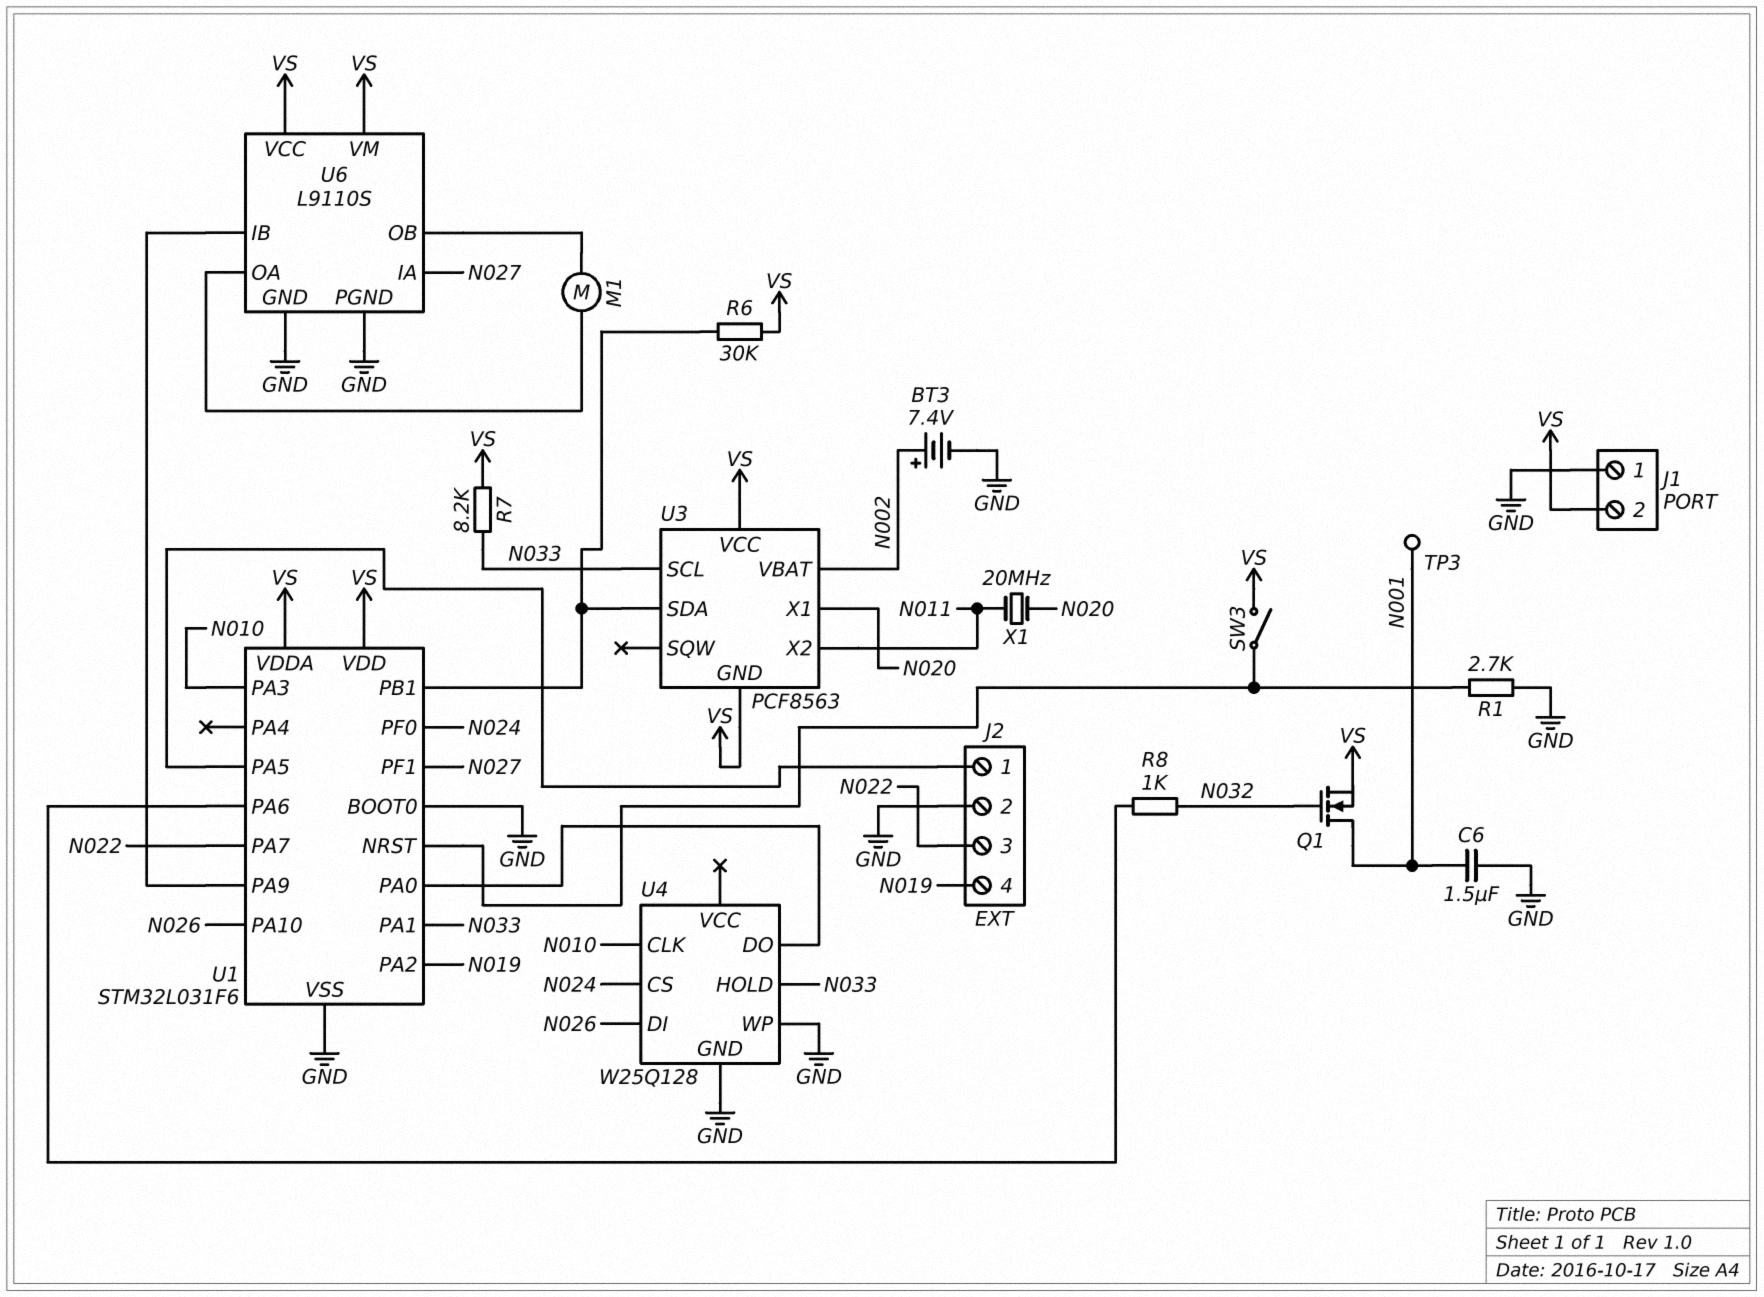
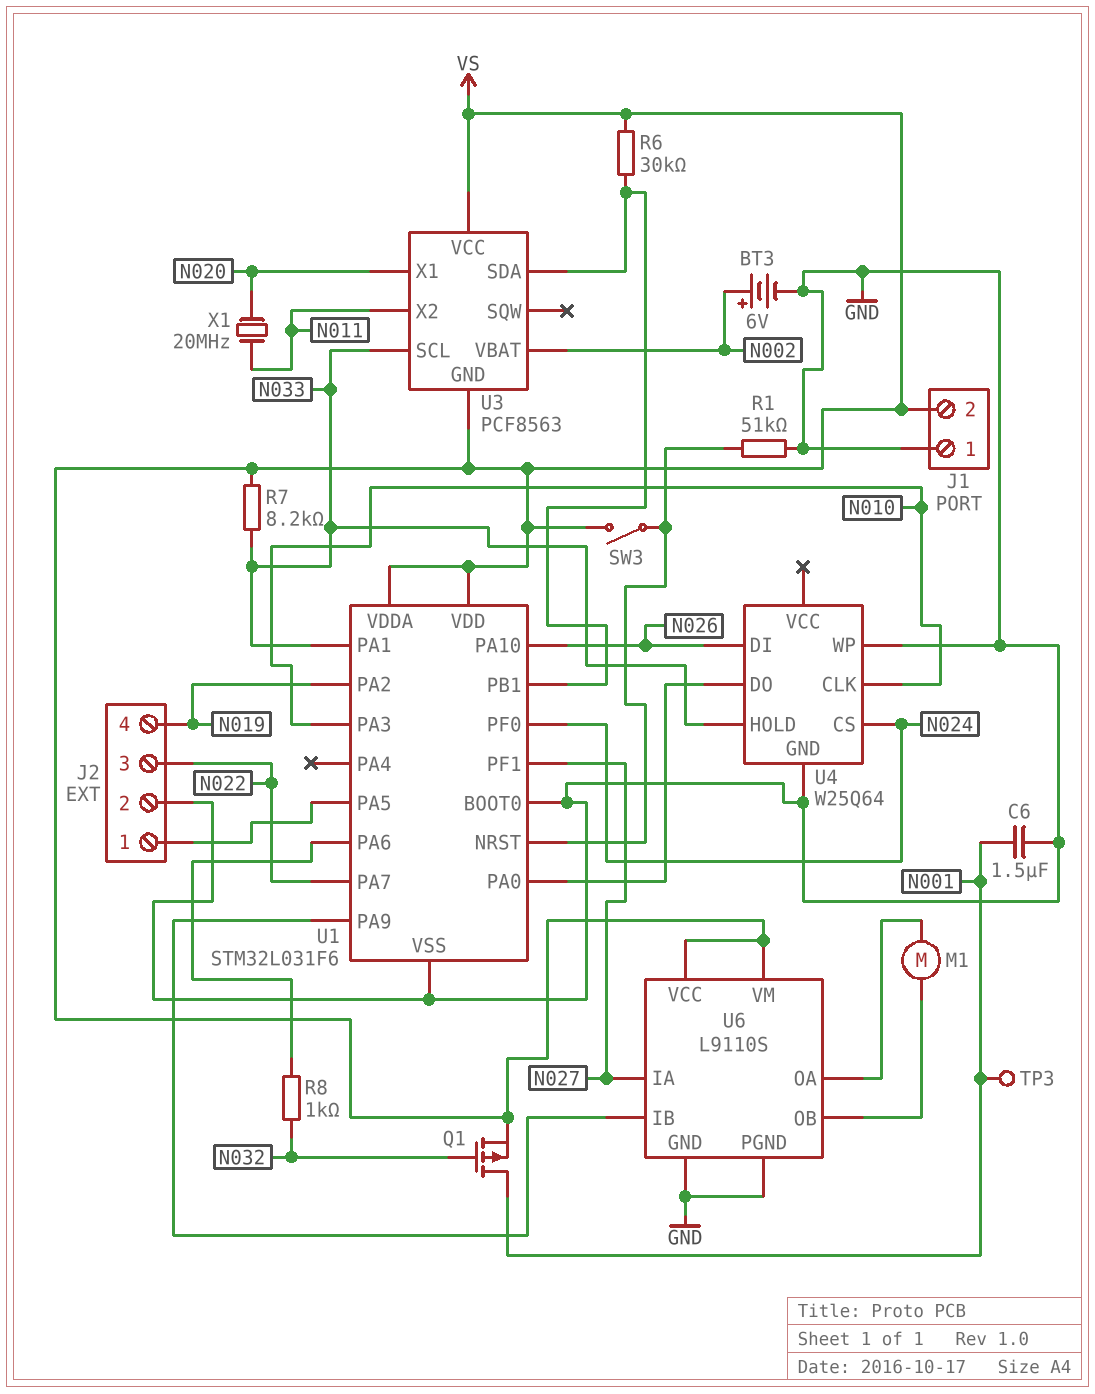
BT3: 7.4V (plus N002, minus GND) -> 6V (plus N002, minus GND)
Q1: NMOS (G N032, D N001, S VS) -> PMOS (G N032, D N001, S VS)
R1: 2.7k (GND, U1/NRST) -> 51k (GND, U1/NRST)
U4: W25Q128 -> W25Q64

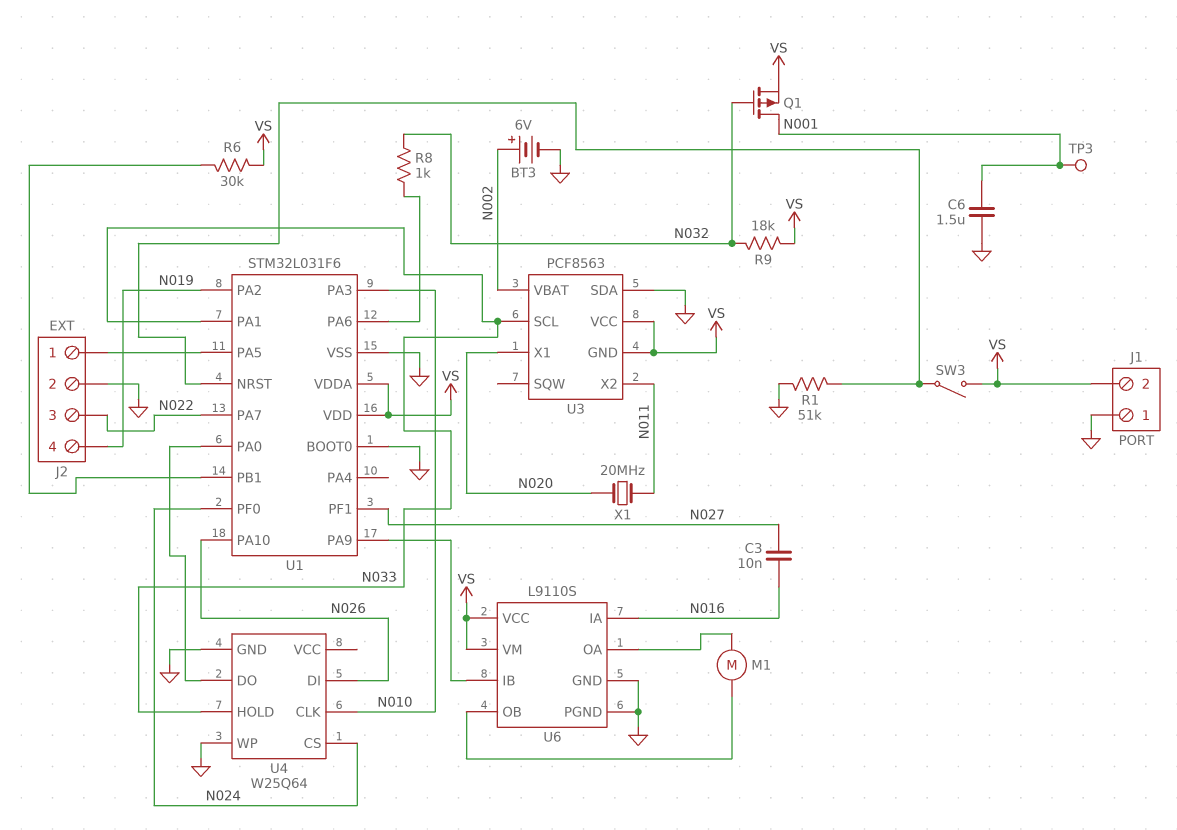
C3: none -> 10nF (N016, N027)
R7: 8.2k (N033, VS) -> none
R9: none -> 18k (N032, VS)
U3 pin SDA: U1/PB1 -> GND
U6 pin IA: N027 -> N016

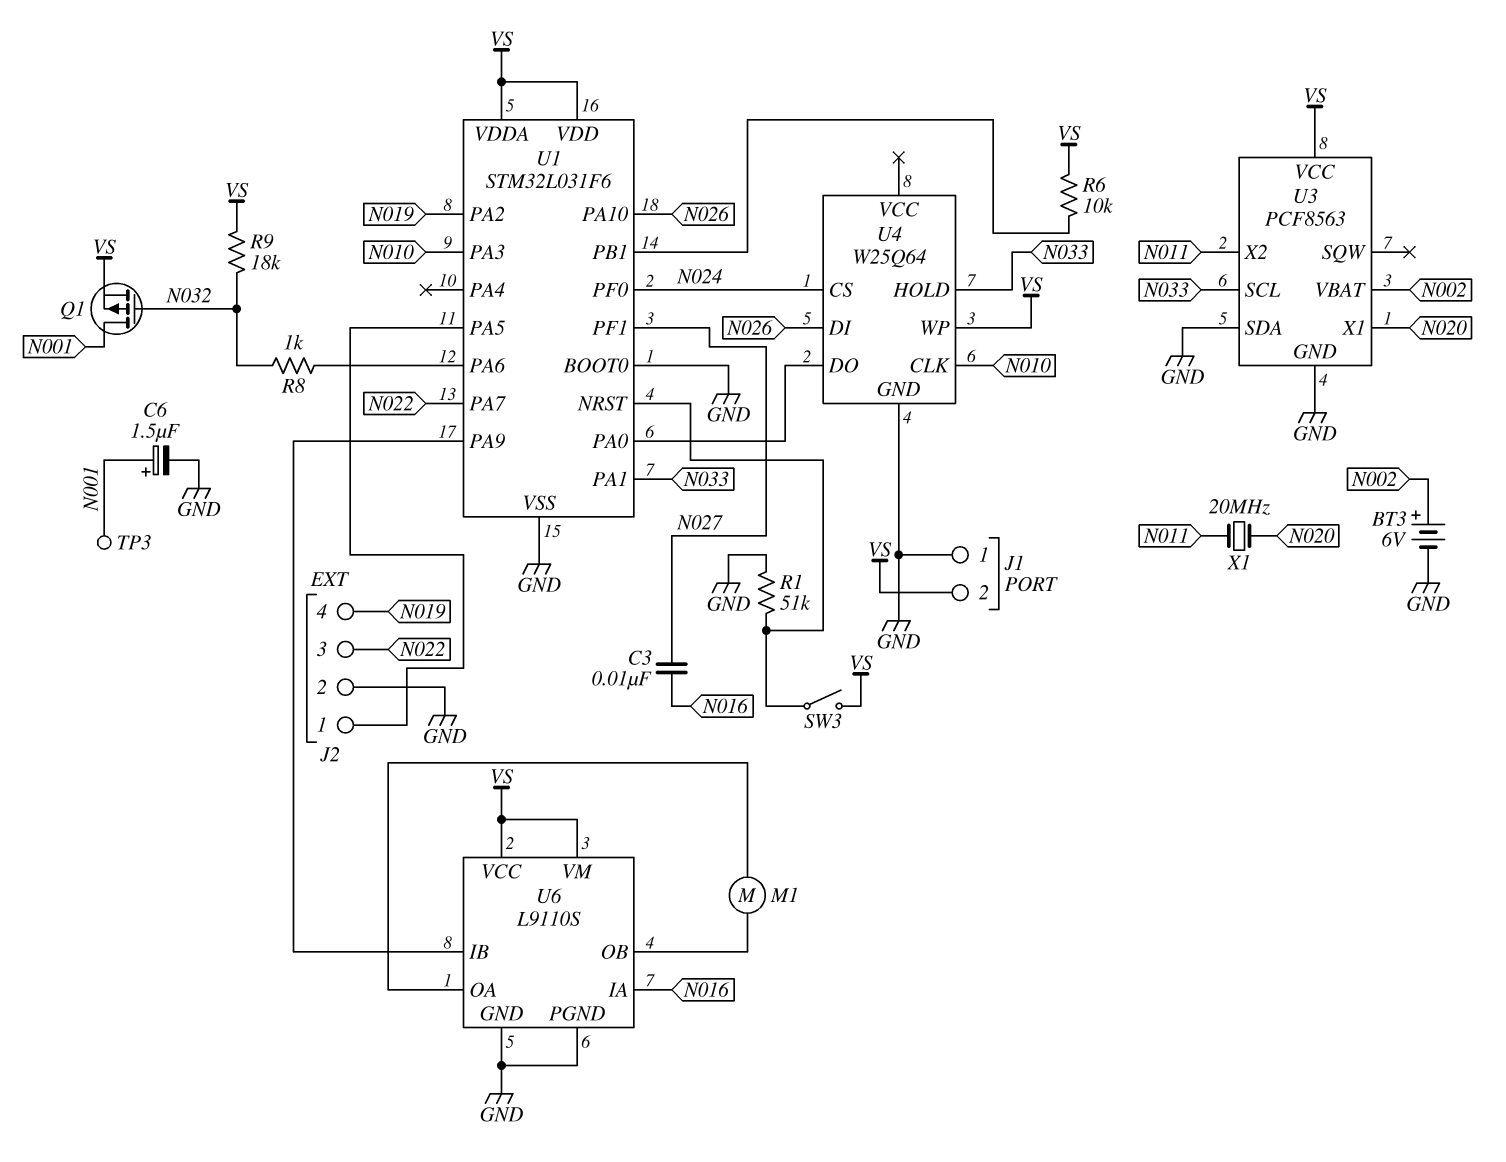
C6: 1.5uF (GND, N001) -> 1.5uF (plus N001, minus GND)
R6: 30k (U1/PB1, VS) -> 10k (U1/PB1, VS)
U3 pin GND: VS -> GND
U4 pin WP: GND -> VS

